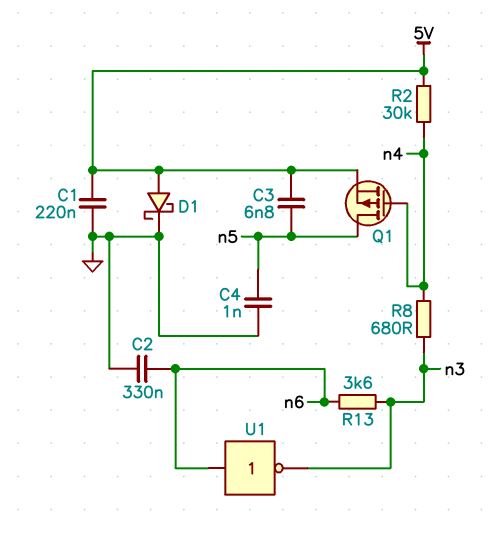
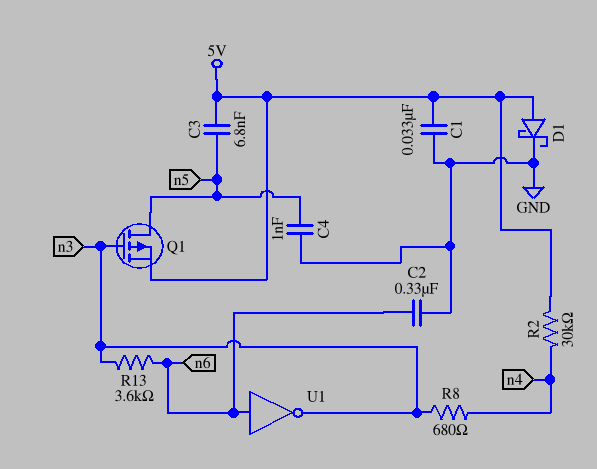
C1: 220nF (5V, GND) -> 33nF (5V, GND)
Q1: PMOS (G n4, D n5, S 5V) -> PMOS (G n3, D n5, S 5V)

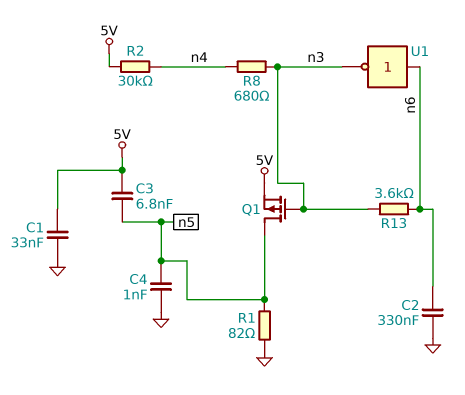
D1: schottky (A 5V, K GND) -> none
R1: none -> 82 (GND, n5)

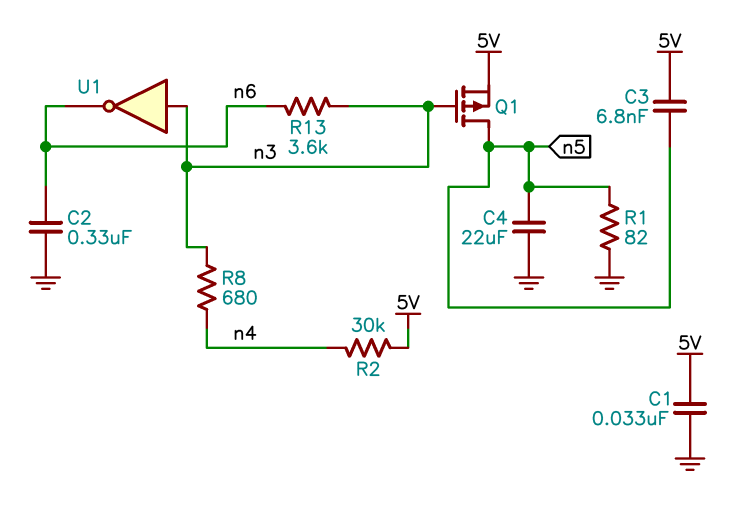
C4: 1nF (GND, n5) -> 22uF (GND, n5)
U1: NOT (in n6, out n3) -> NOT (in n3, out n6)

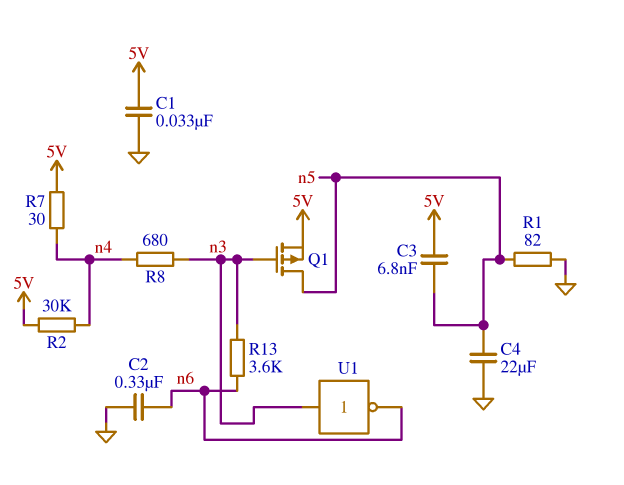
R7: none -> 30 (5V, n4)

